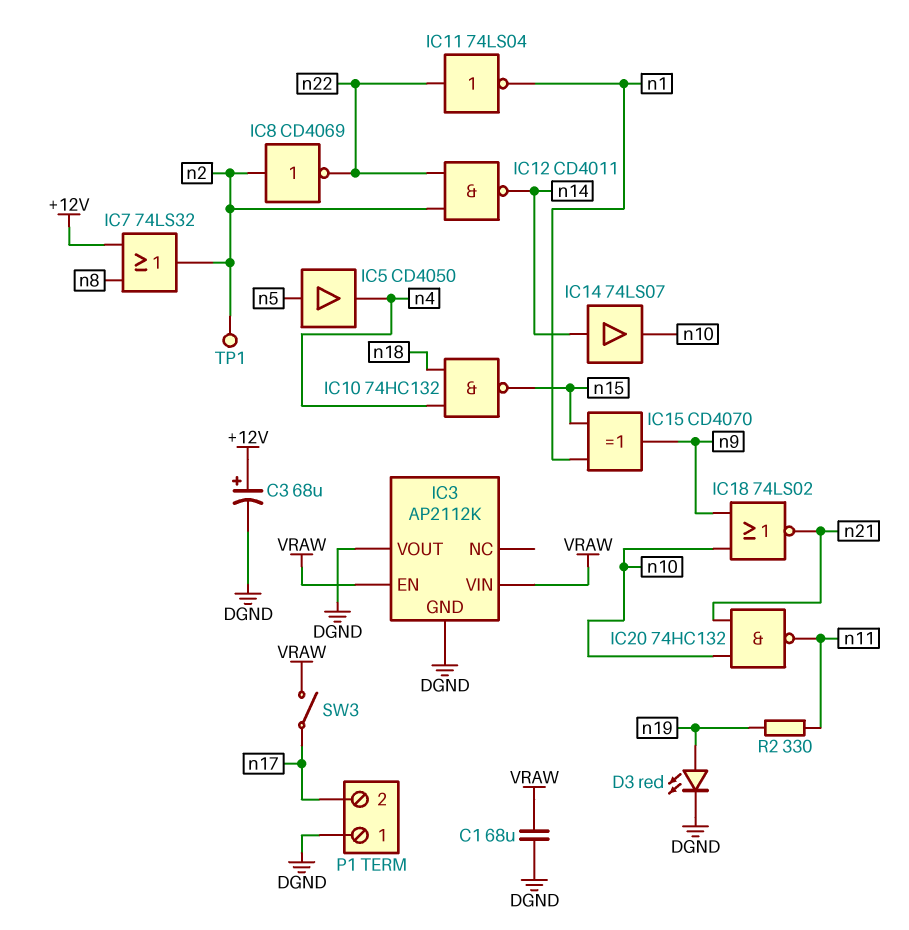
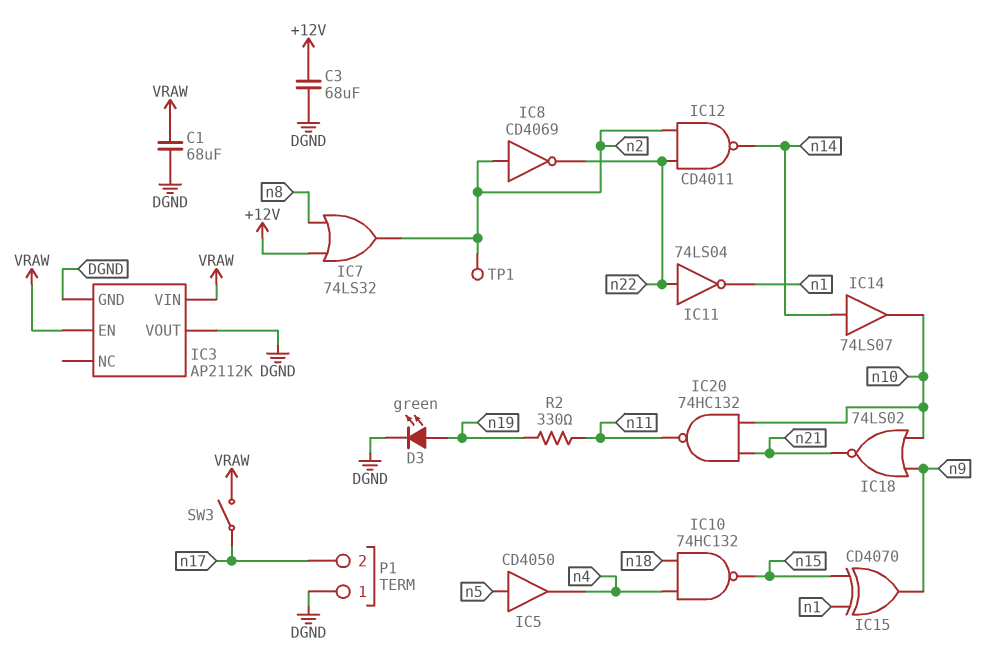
C3: 68uF (plus +12V, minus DGND) -> 68uF (+12V, DGND)
D3: LED red (A n19, K DGND) -> LED green (A n19, K DGND)

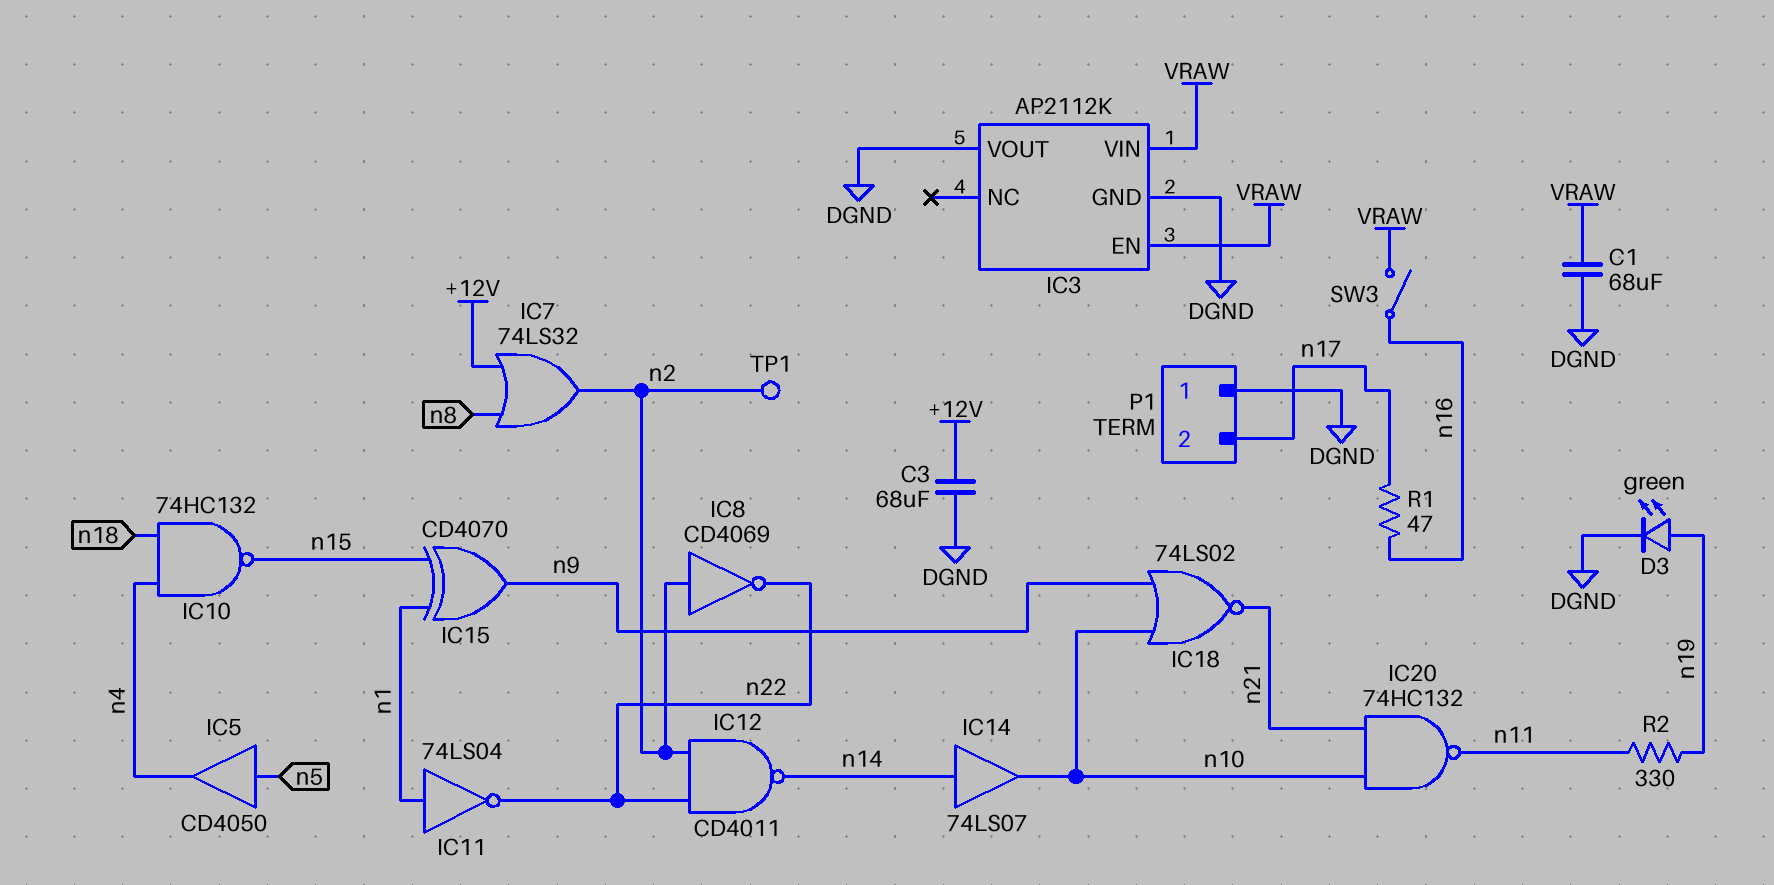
IC11: NOT 74LS04 (in n22, out n1) -> NOT 74LS04 (in n1, out n22)
R1: none -> 47 (n16, n17)
SW3: switch (VRAW, n17) -> switch (VRAW, n16)

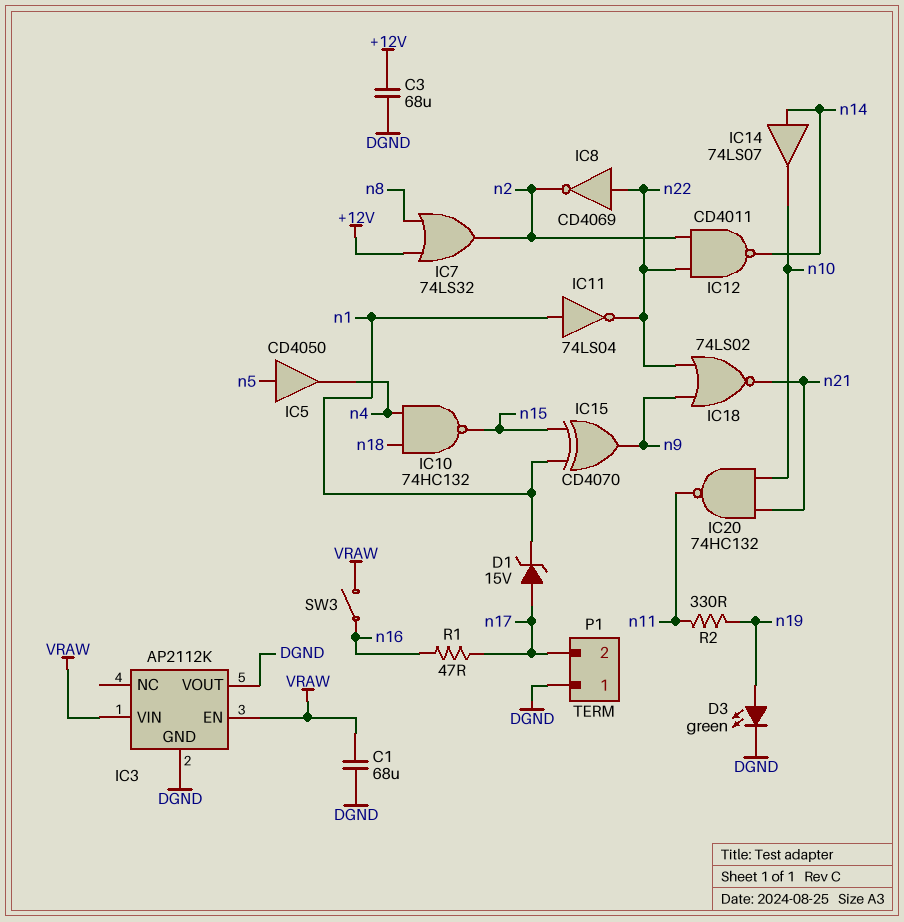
D1: none -> zener 15V (A n17, K n1)
IC8: NOT CD4069 (in n2, out n22) -> NOT CD4069 (in n22, out n2)
IC18: NOR 74LS02 (in n9, in n10, out n21) -> NOR 74LS02 (in n9, in n22, out n21)
TP1: test point (n2) -> none

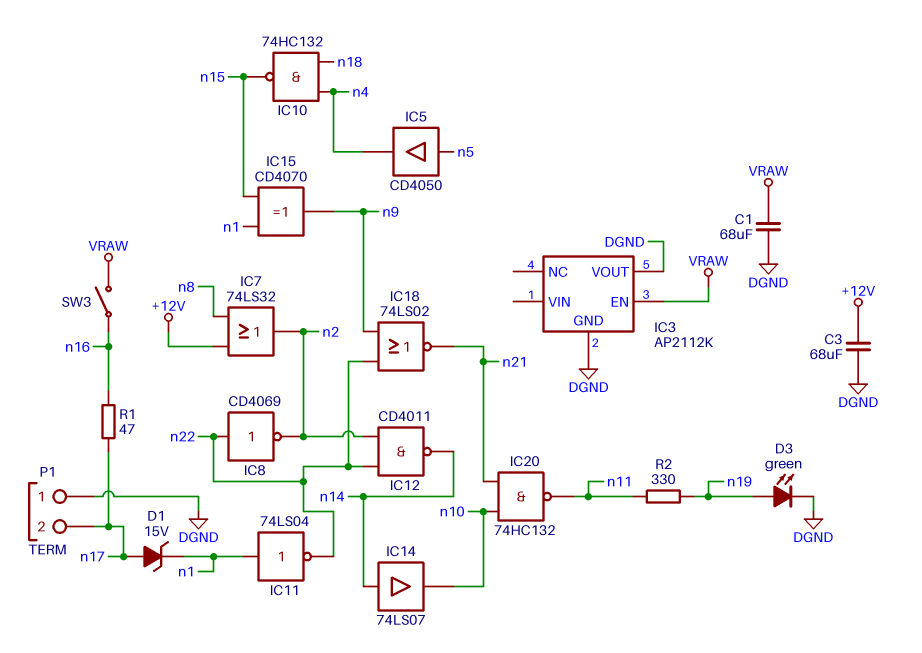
IC3 pin VIN: VRAW -> none

